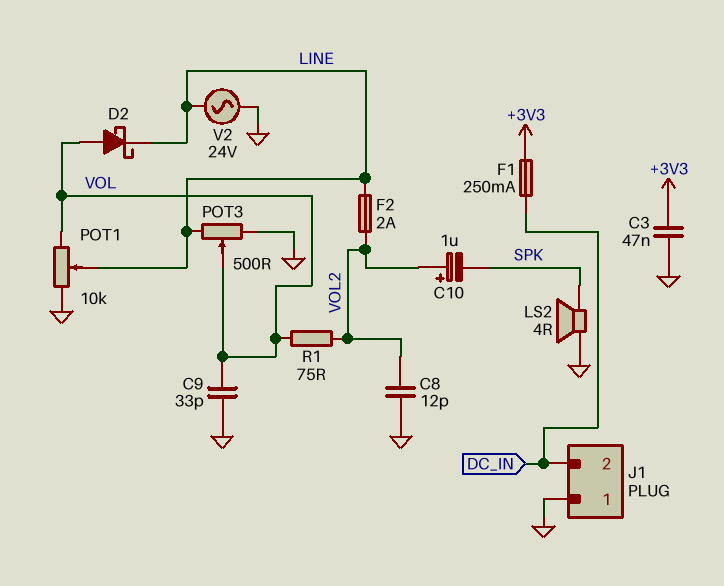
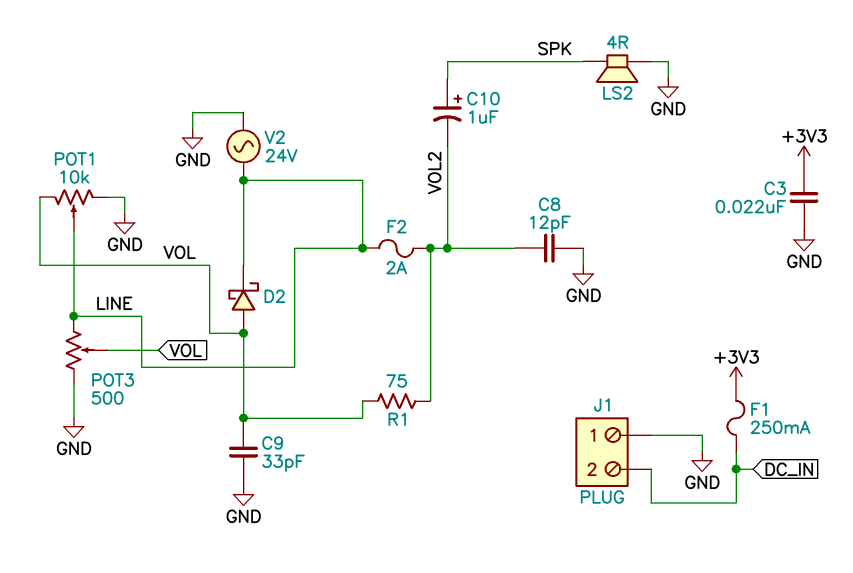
C3: 47nF (+3V3, GND) -> 22nF (+3V3, GND)
C10: 1uF (plus VOL2, minus SPK) -> 1uF (plus SPK, minus VOL2)

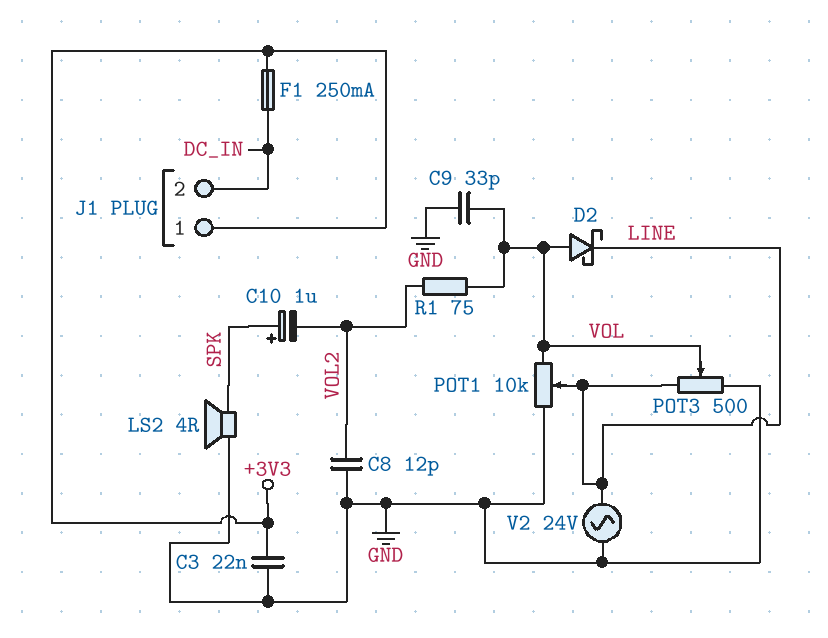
F2: 2A (LINE, VOL2) -> none
J1 pin 1: GND -> +3V3

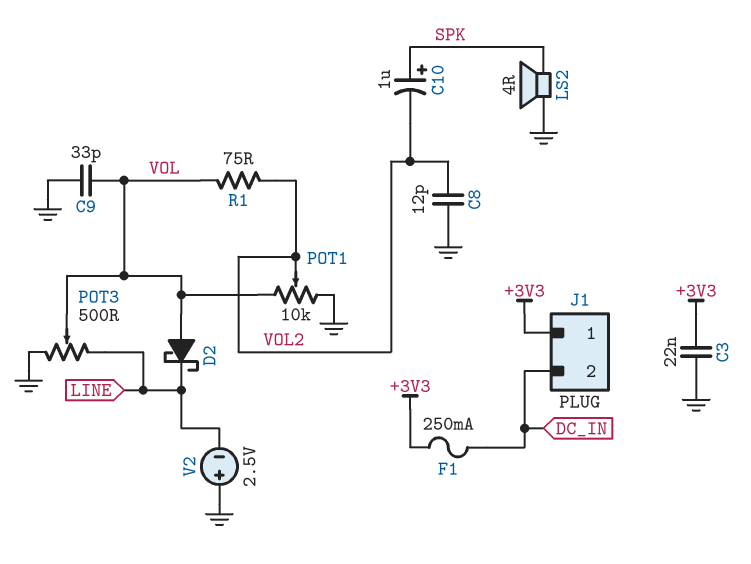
POT1: 10k (GND, VOL, wiper LINE) -> 10k (GND, VOL, wiper VOL2)
V2: AC 24V (GND, LINE) -> 2.5V (plus GND, minus LINE)

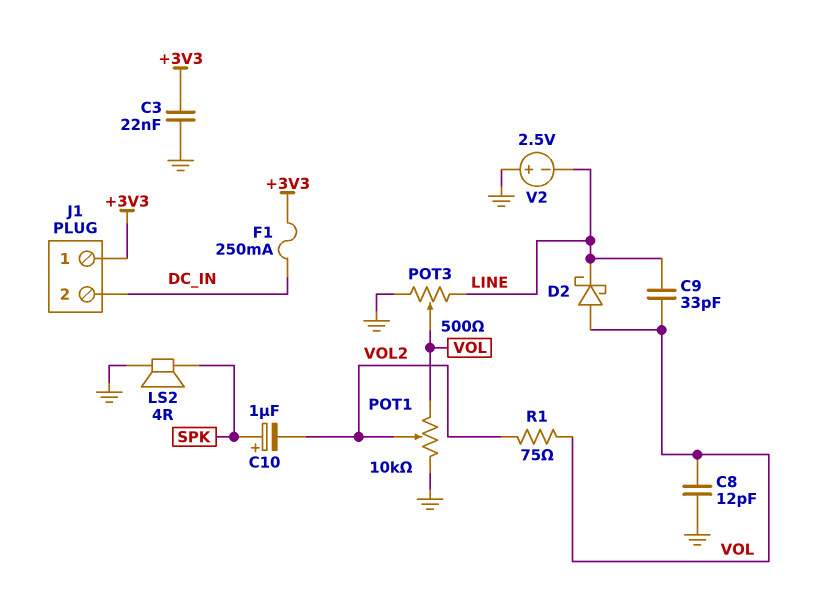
C8: 12pF (GND, VOL2) -> 12pF (GND, VOL)
C9: 33pF (GND, VOL) -> 33pF (LINE, VOL)

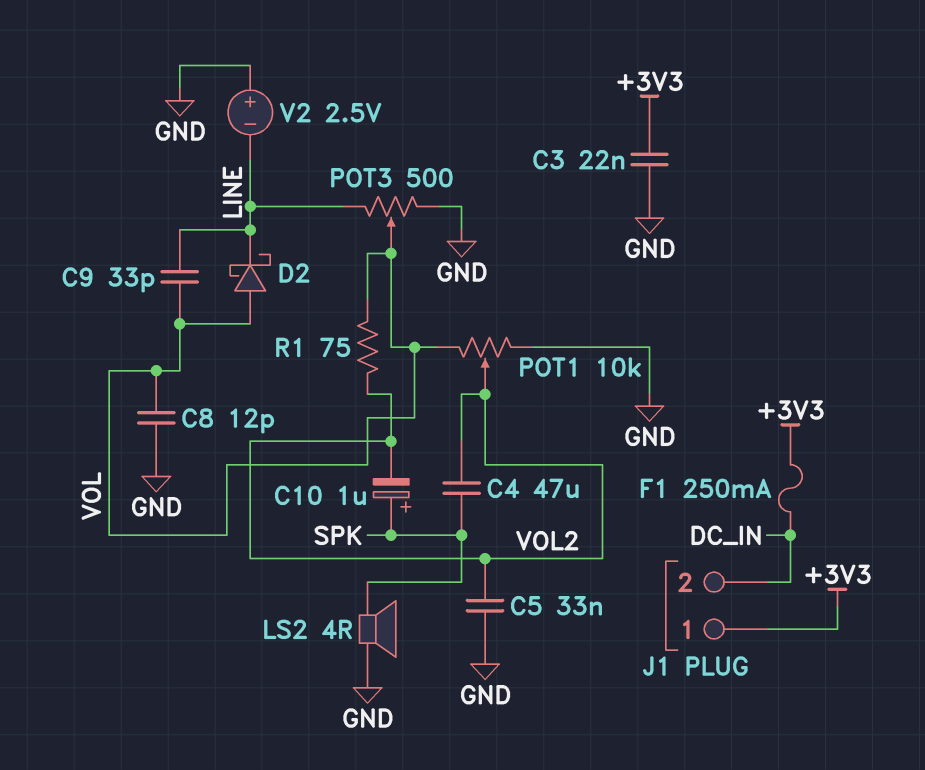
C4: none -> 47uF (SPK, VOL2)
C5: none -> 33nF (GND, VOL2)

